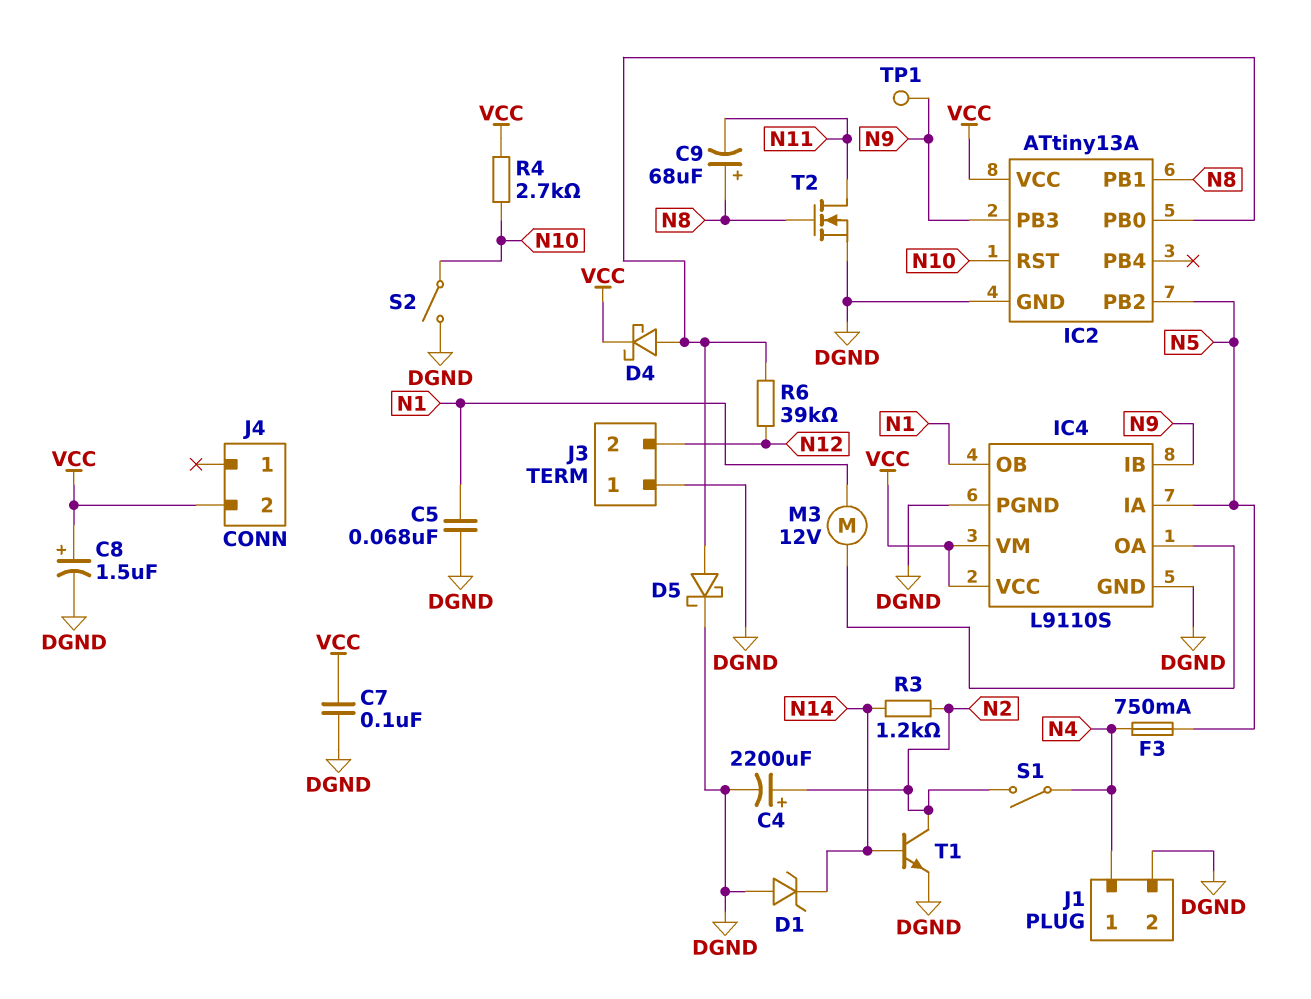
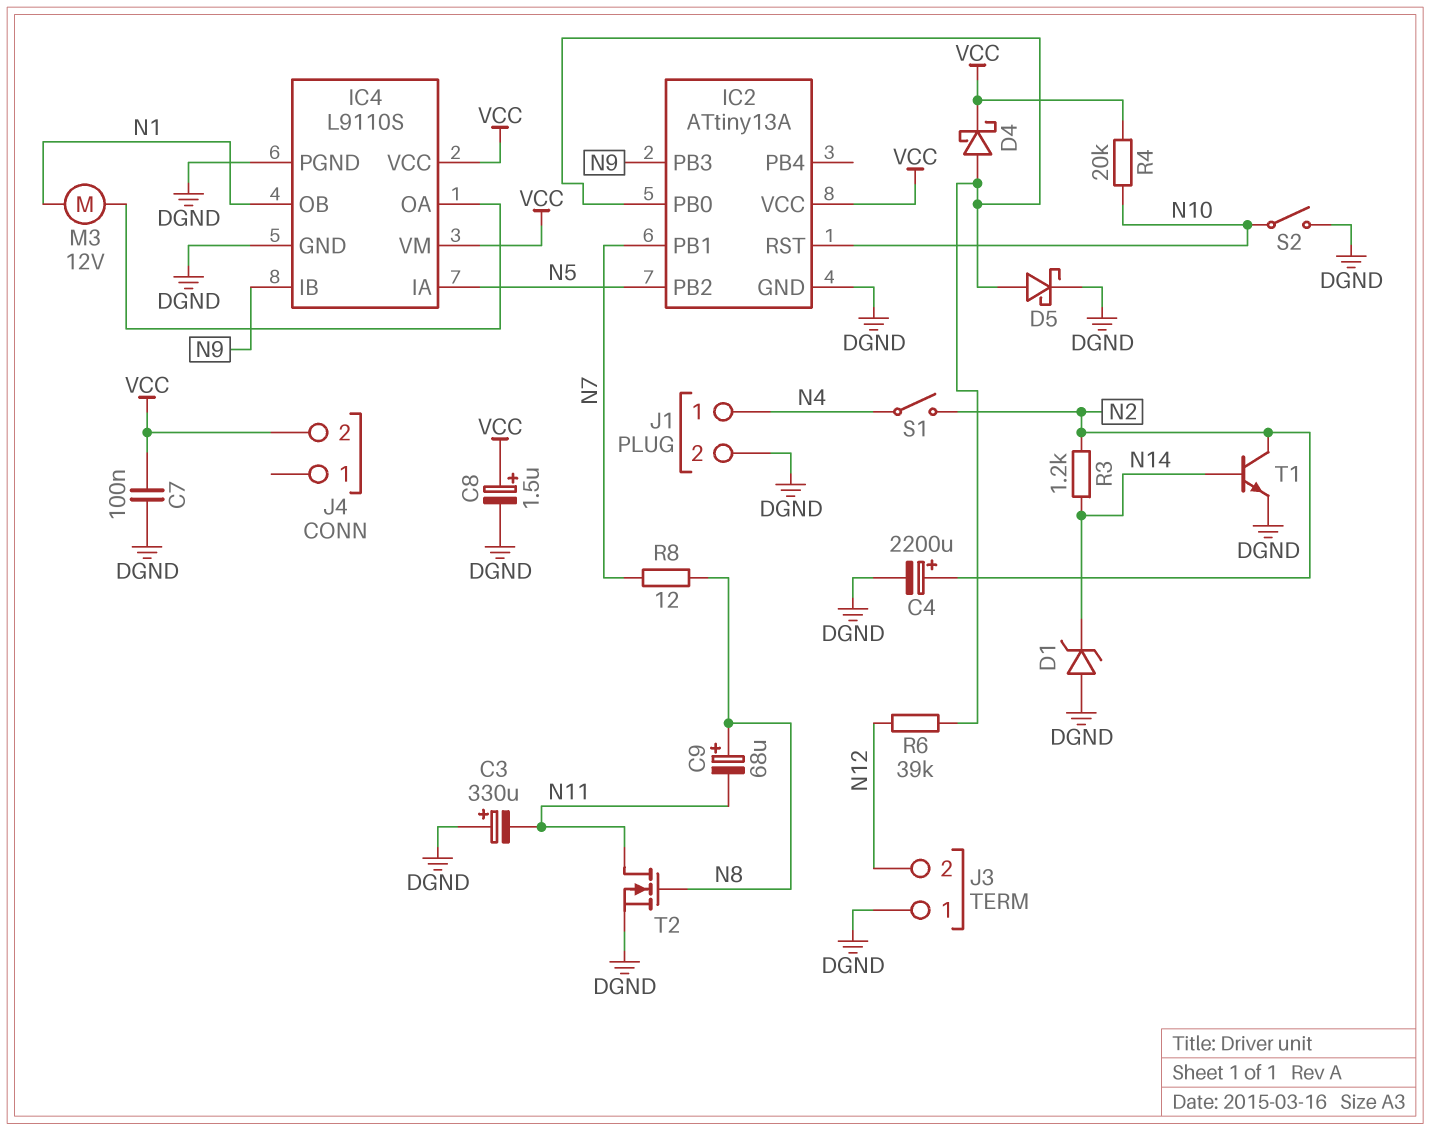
C3: none -> 330uF (plus DGND, minus N11)
C5: 68nF (DGND, N1) -> none
F3: 750mA (N4, N5) -> none
IC2 pin PB1: N8 -> N7
R4: 2.7k (N10, VCC) -> 20k (N10, VCC)
R8: none -> 12 (N7, N8)
TP1: test point (N9) -> none

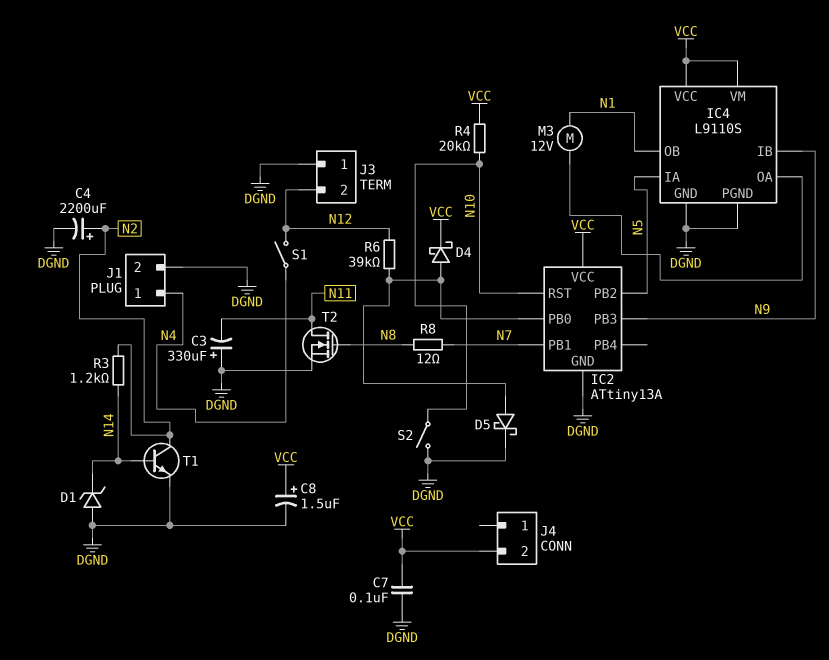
C9: 68uF (plus N8, minus N11) -> none
S1: switch (N2, N4) -> switch (N4, N12)

